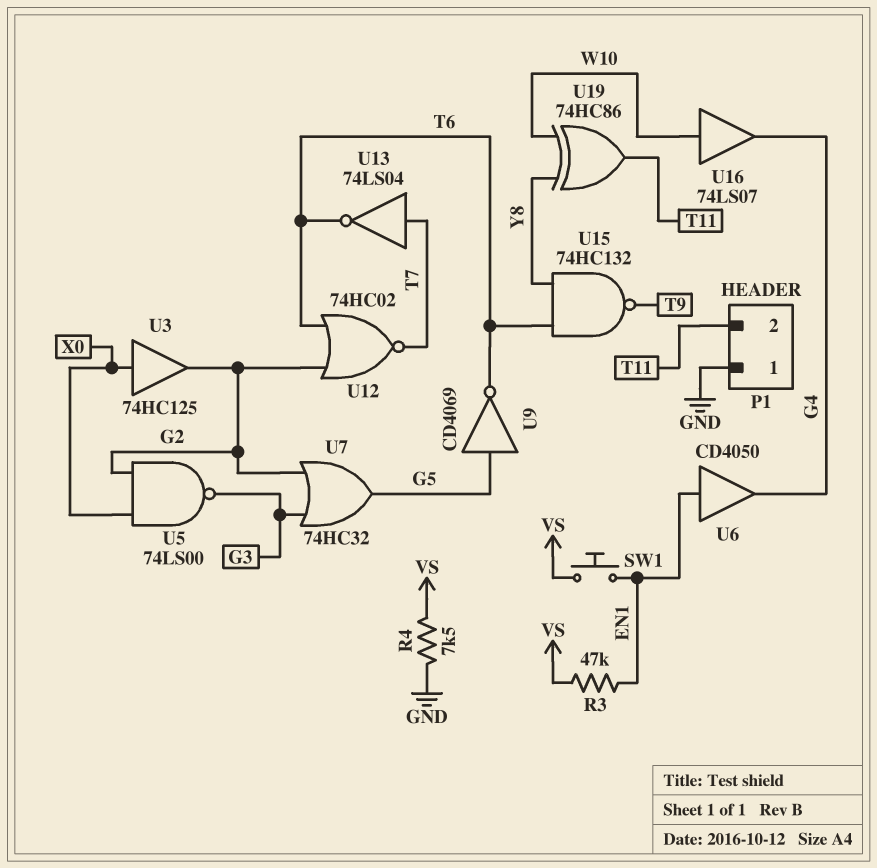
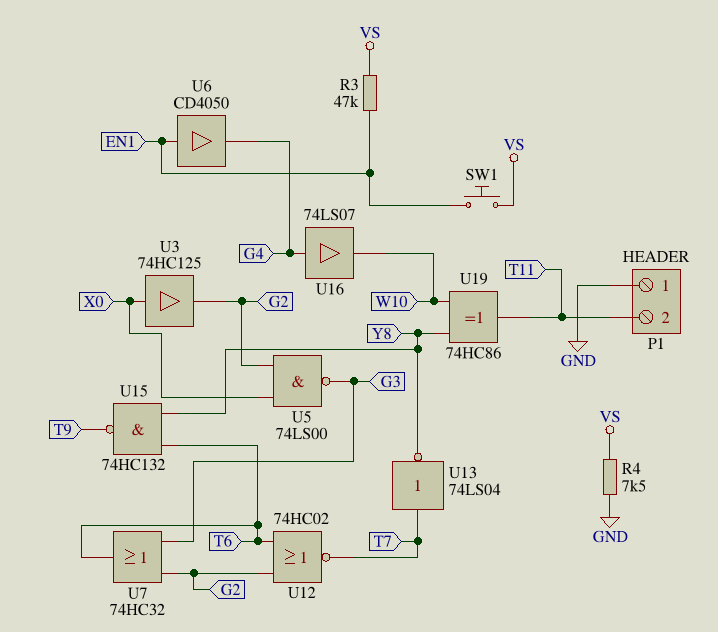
U7: OR 74HC32 (in G2, in G3, out G5) -> OR 74HC32 (in G2, in G3, out T6)
U9: NOT CD4069 (in G5, out T6) -> none
U13: NOT 74LS04 (in T7, out T6) -> NOT 74LS04 (in T7, out Y8)
U16: buffer 74LS07 (in W10, out G4) -> buffer 74LS07 (in G4, out W10)

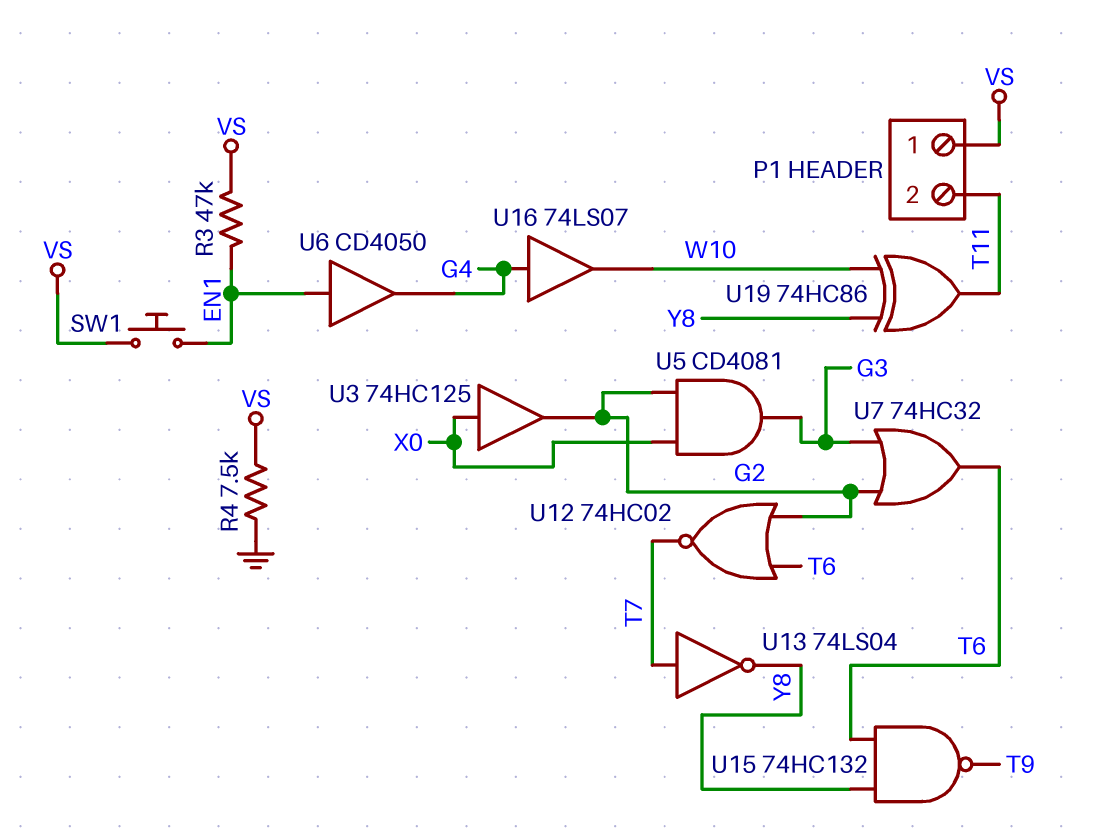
P1 pin 1: GND -> VS
U5: NAND 74LS00 (in G2, in X0, out G3) -> AND CD4081 (in G2, in X0, out G3)

